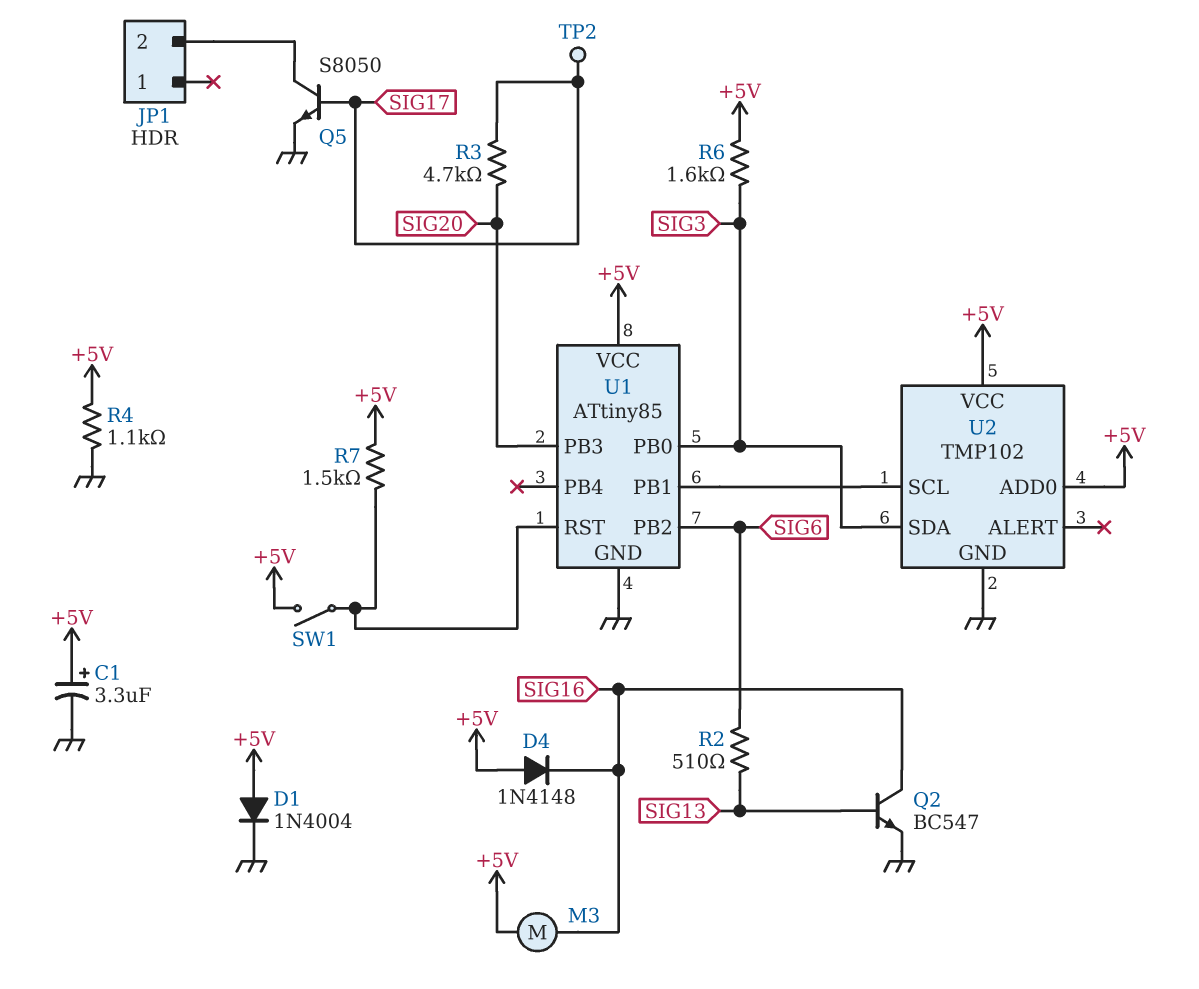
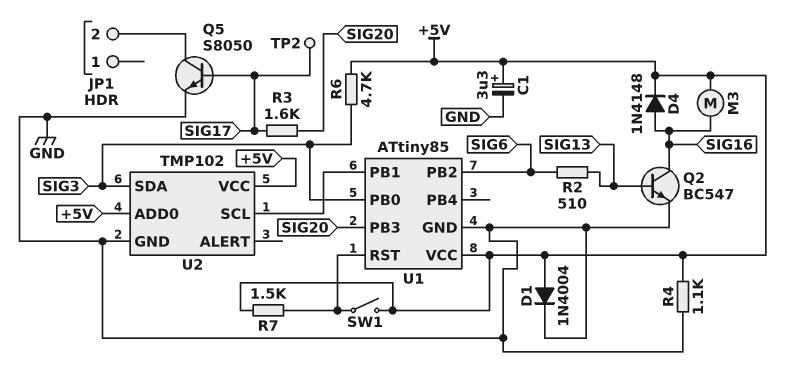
D4: diode 1N4148 (A +5V, K SIG16) -> diode 1N4148 (A SIG16, K +5V)
R3: 4.7k (SIG17, SIG20) -> 1.6k (SIG17, SIG20)
R6: 1.6k (+5V, SIG3) -> 4.7k (+5V, SIG3)

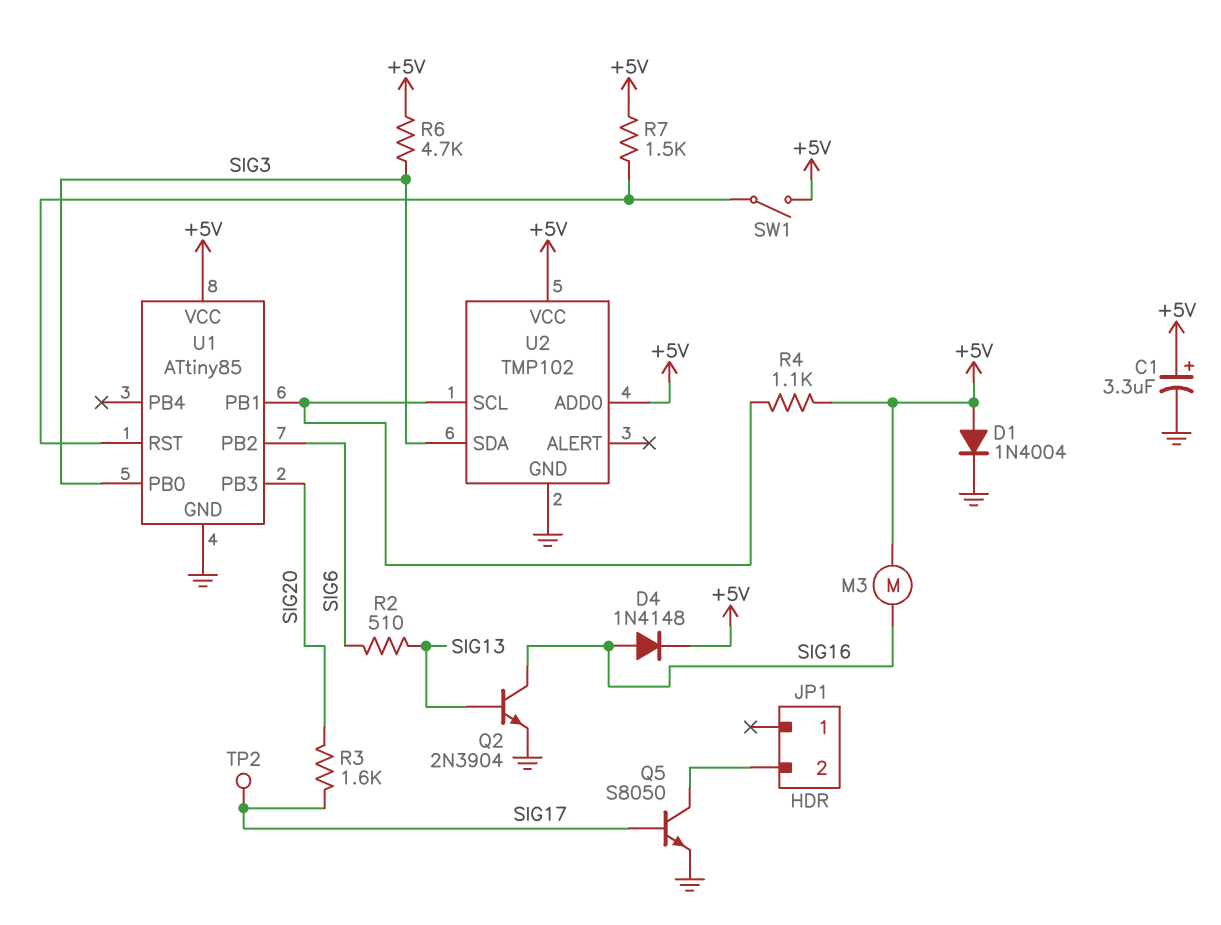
Q2: NPN BC547 (B SIG13, C SIG16, E GND) -> NPN 2N3904 (B SIG13, C SIG16, E GND)
R4: 1.1k (+5V, GND) -> 1.1k (+5V, U1/PB1)

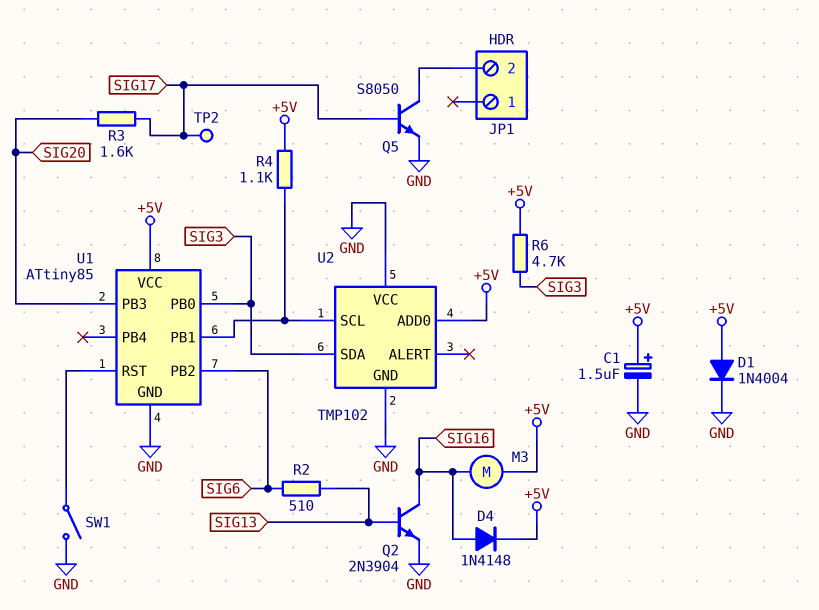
C1: 3.3uF (plus +5V, minus GND) -> 1.5uF (plus +5V, minus GND)
R7: 1.5k (+5V, U1/RST) -> none
SW1: switch (+5V, U1/RST) -> switch (GND, U1/RST)
U2 pin VCC: +5V -> GND

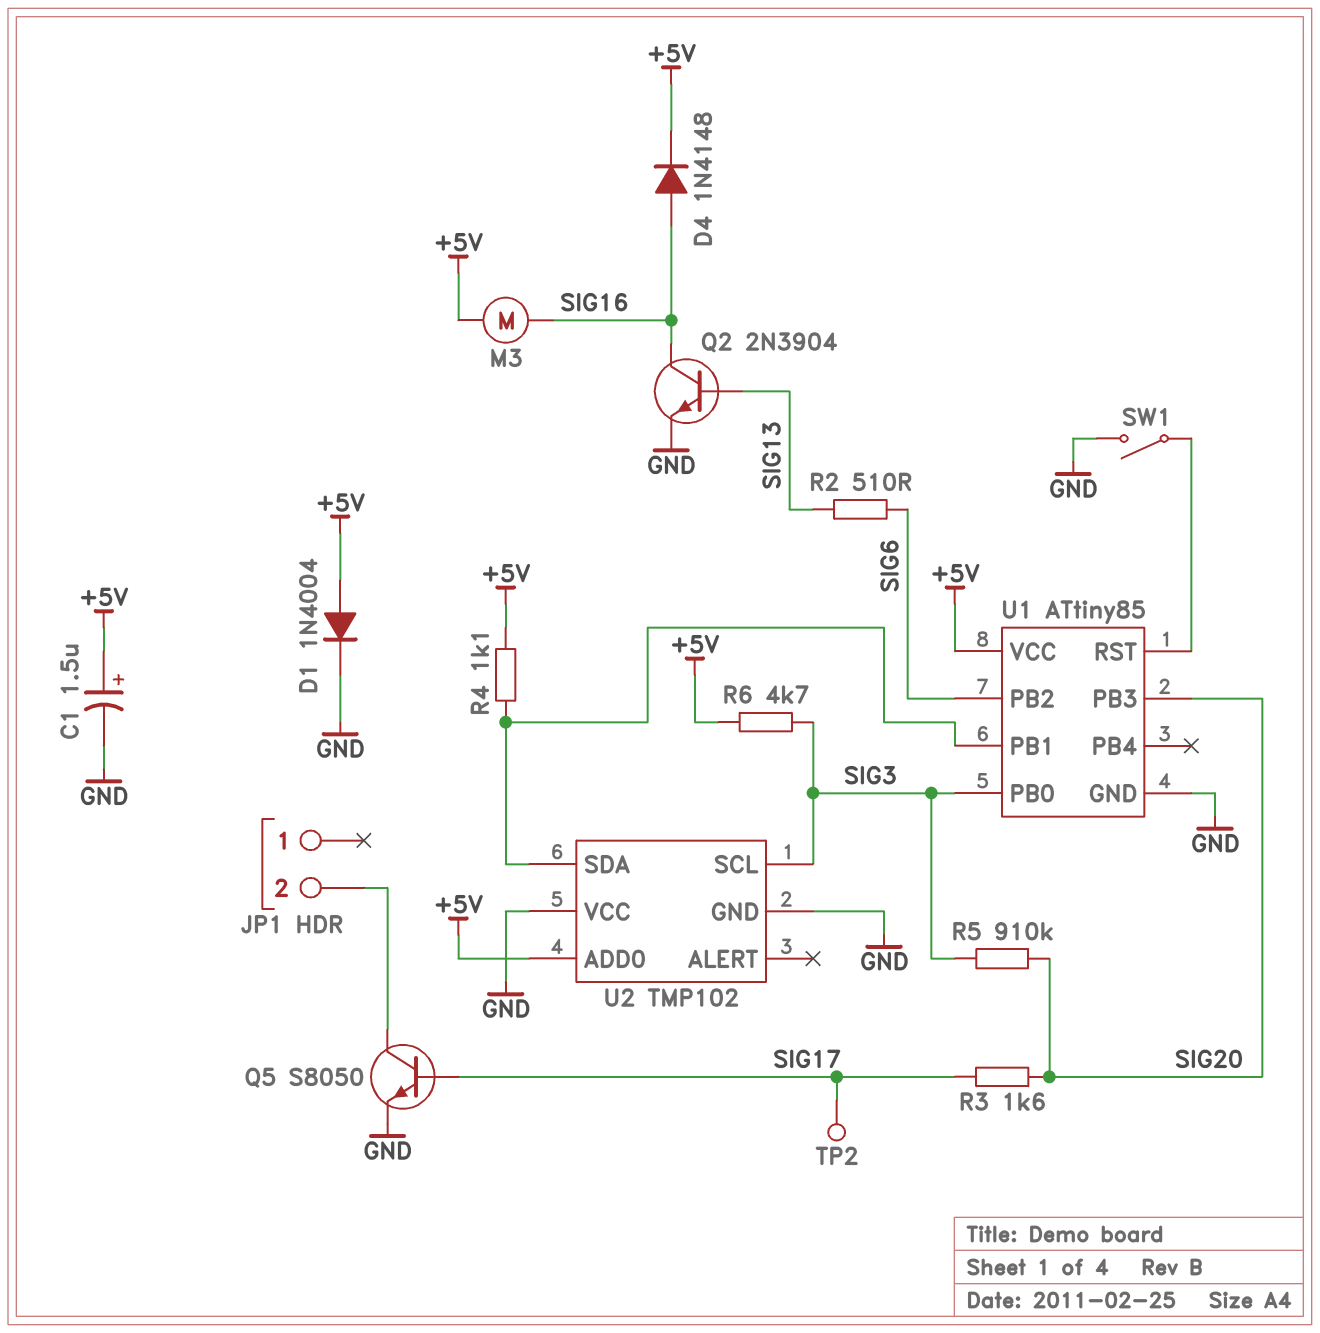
R5: none -> 910k (SIG3, SIG20)
U2 pin SCL: U1/PB1 -> SIG3
U2 pin SDA: SIG3 -> U1/PB1

